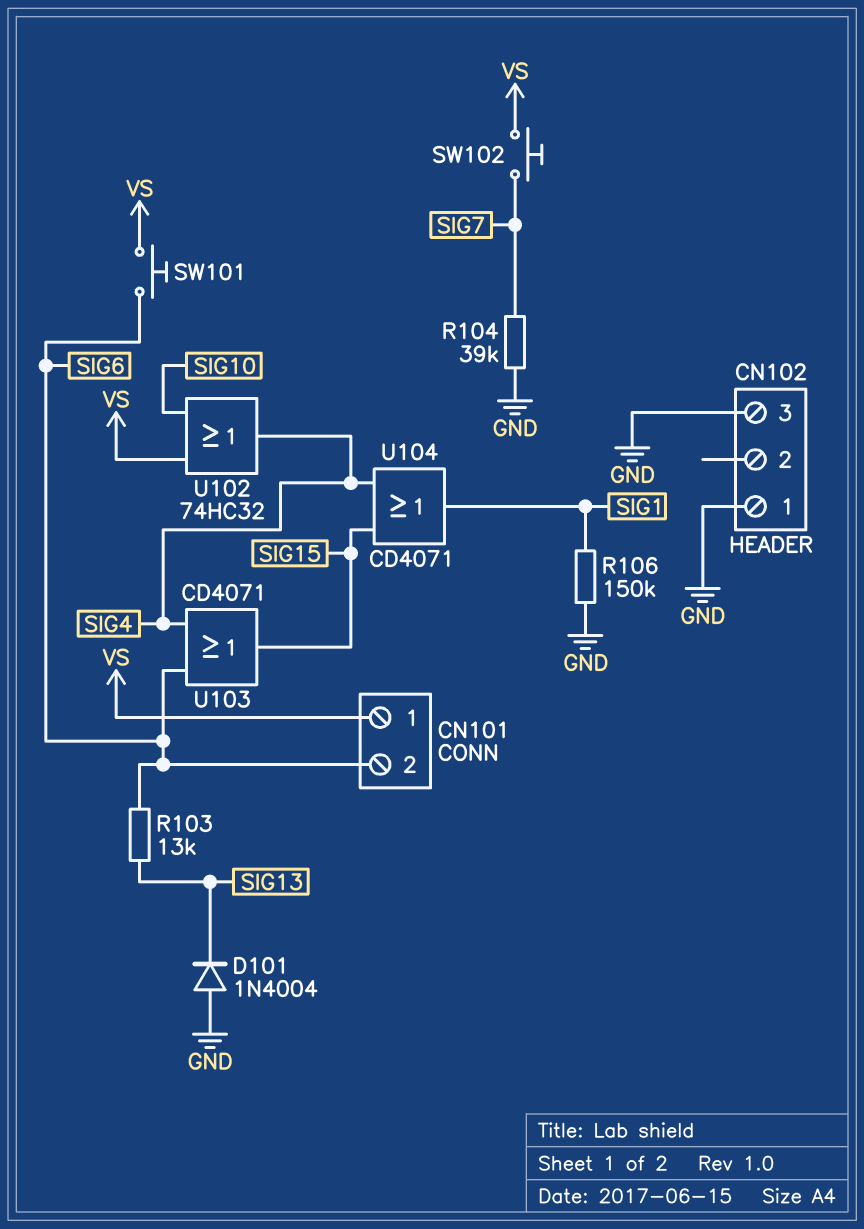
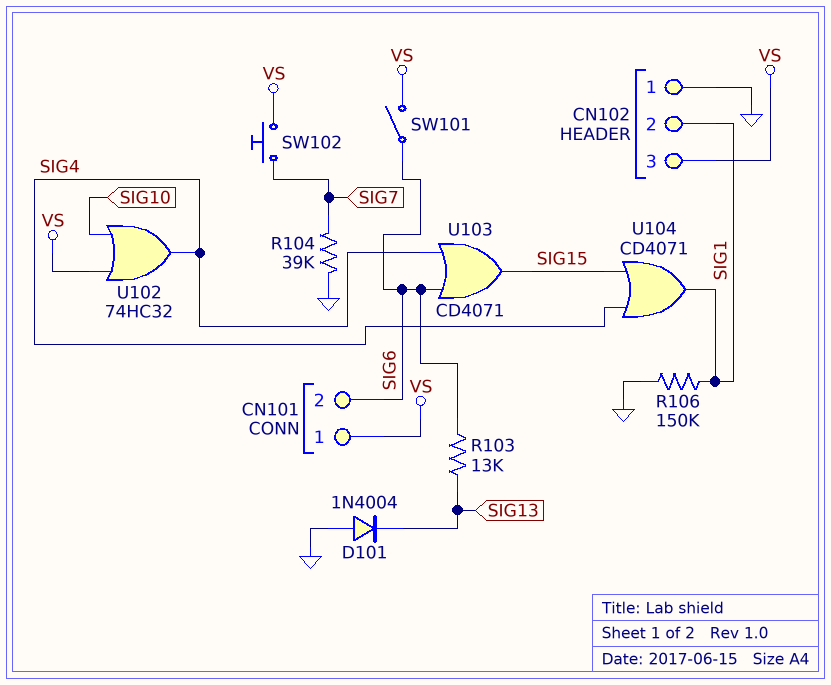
CN102 pin 2: none -> SIG1
CN102 pin 3: GND -> VS
SW101: button (SIG6, VS) -> switch (SIG6, VS)

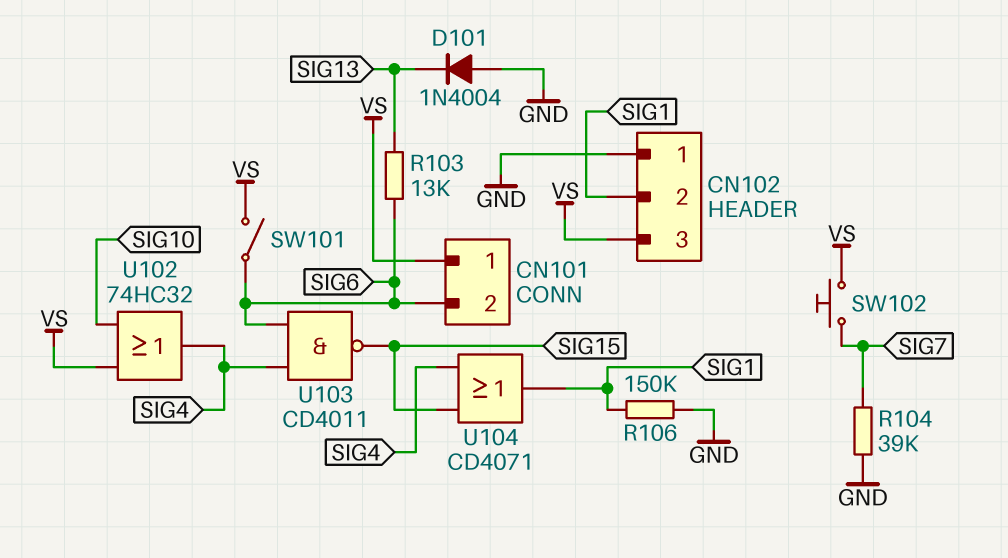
U103: OR CD4071 (in SIG4, in SIG6, out SIG15) -> NAND CD4011 (in SIG4, in SIG6, out SIG15)

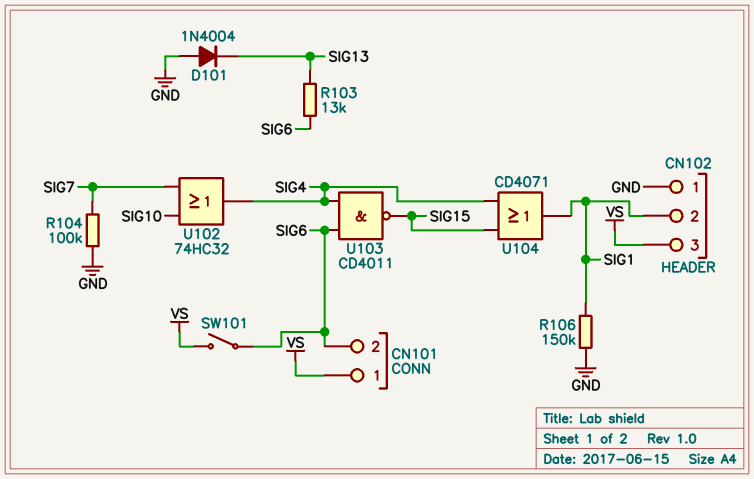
R104: 39k (GND, SIG7) -> 100k (GND, SIG7)
SW102: button (SIG7, VS) -> none
U102: OR 74HC32 (in SIG10, in VS, out SIG4) -> OR 74HC32 (in SIG7, in SIG10, out SIG4)

